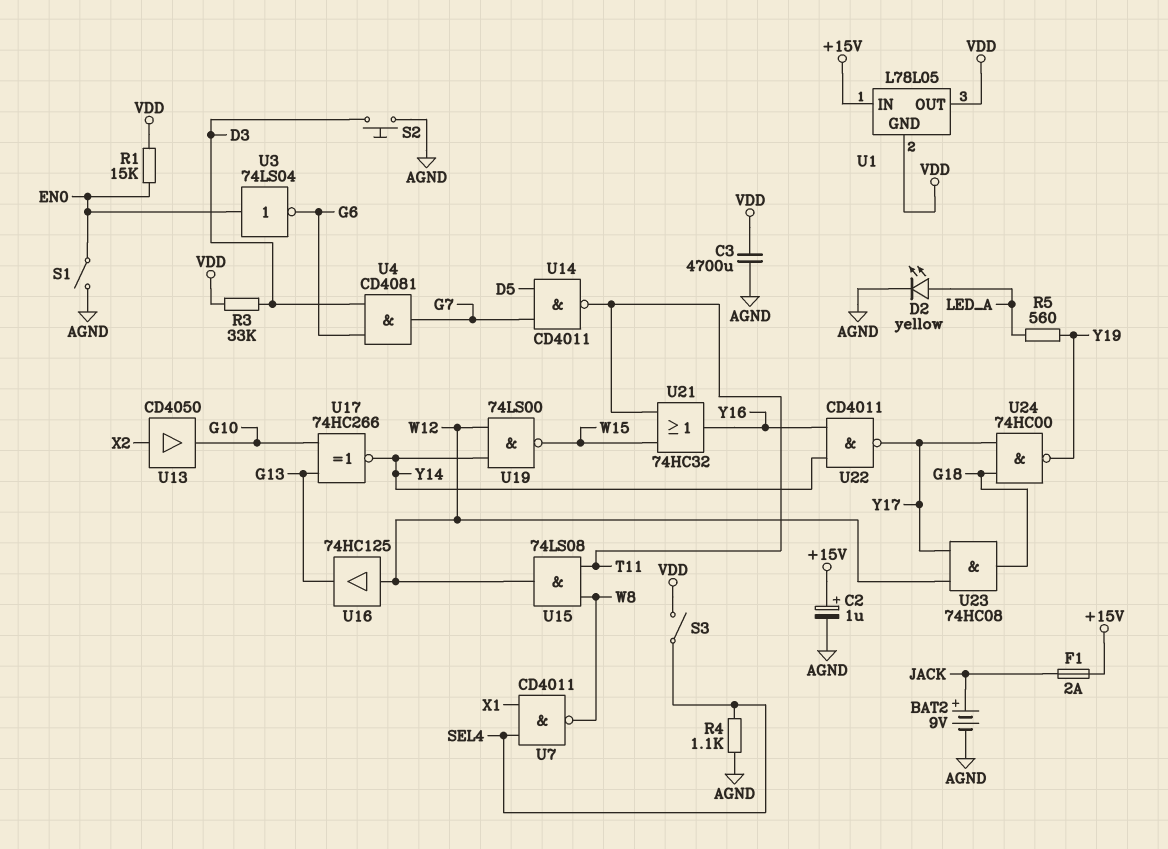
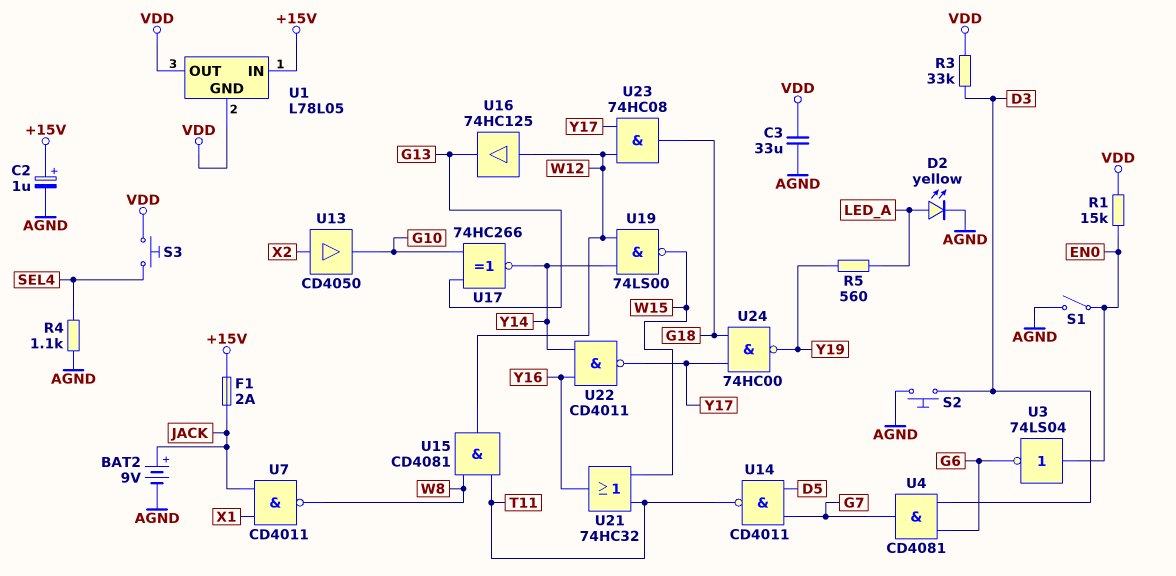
C3: 4700uF (AGND, VDD) -> 33uF (AGND, VDD)
S3: switch (SEL4, VDD) -> button (SEL4, VDD)
U7: NAND CD4011 (in SEL4, in X1, out W8) -> NAND CD4011 (in JACK, in X1, out W8)
U15: AND 74LS08 (in T11, in W8, out W12) -> AND CD4081 (in T11, in W8, out W12)

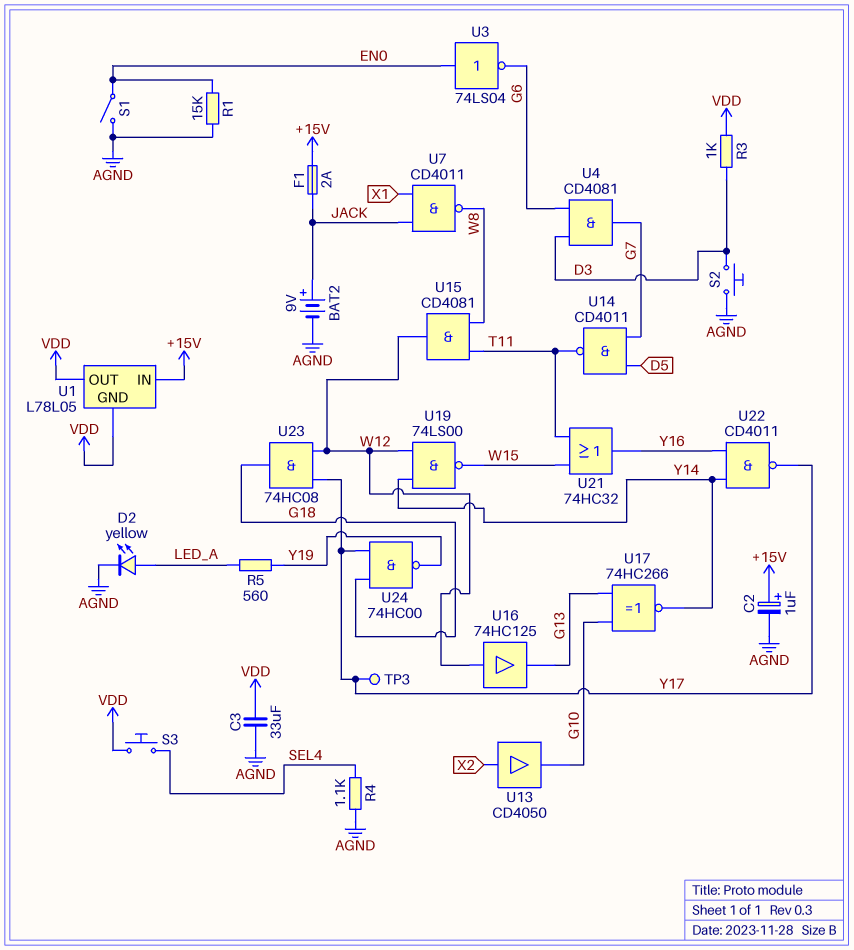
R1: 15k (EN0, VDD) -> 15k (AGND, EN0)
R3: 33k (D3, VDD) -> 1k (D3, VDD)
TP3: none -> test point (Y17)

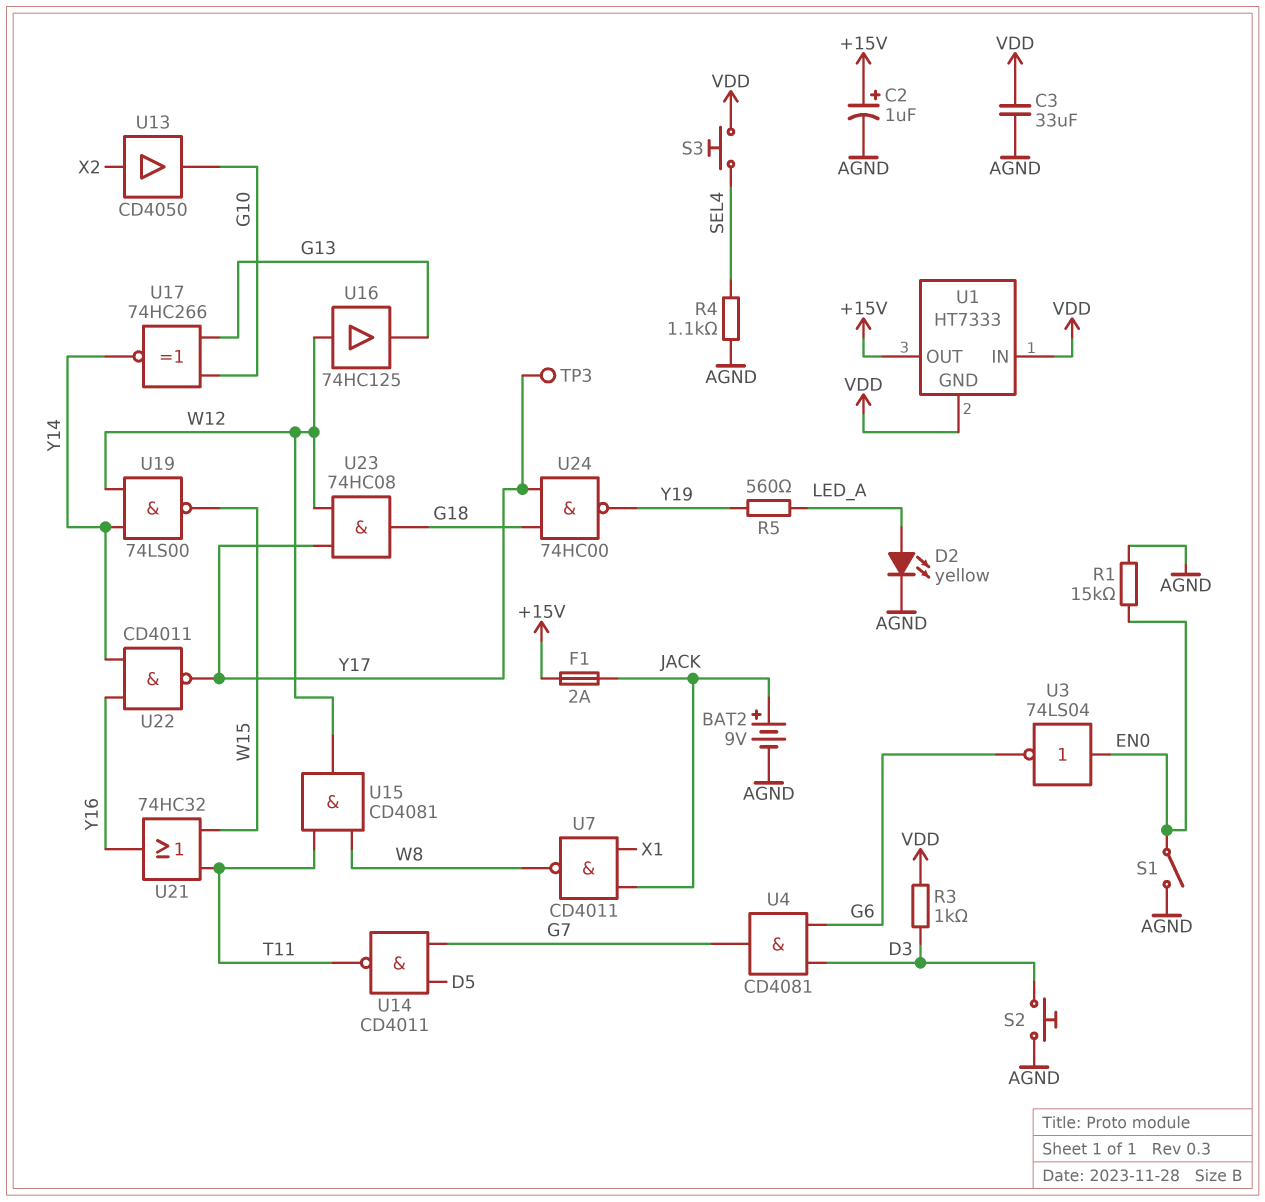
U1: L78L05 -> HT7333
U1 pin IN: +15V -> VDD
U1 pin OUT: VDD -> +15V

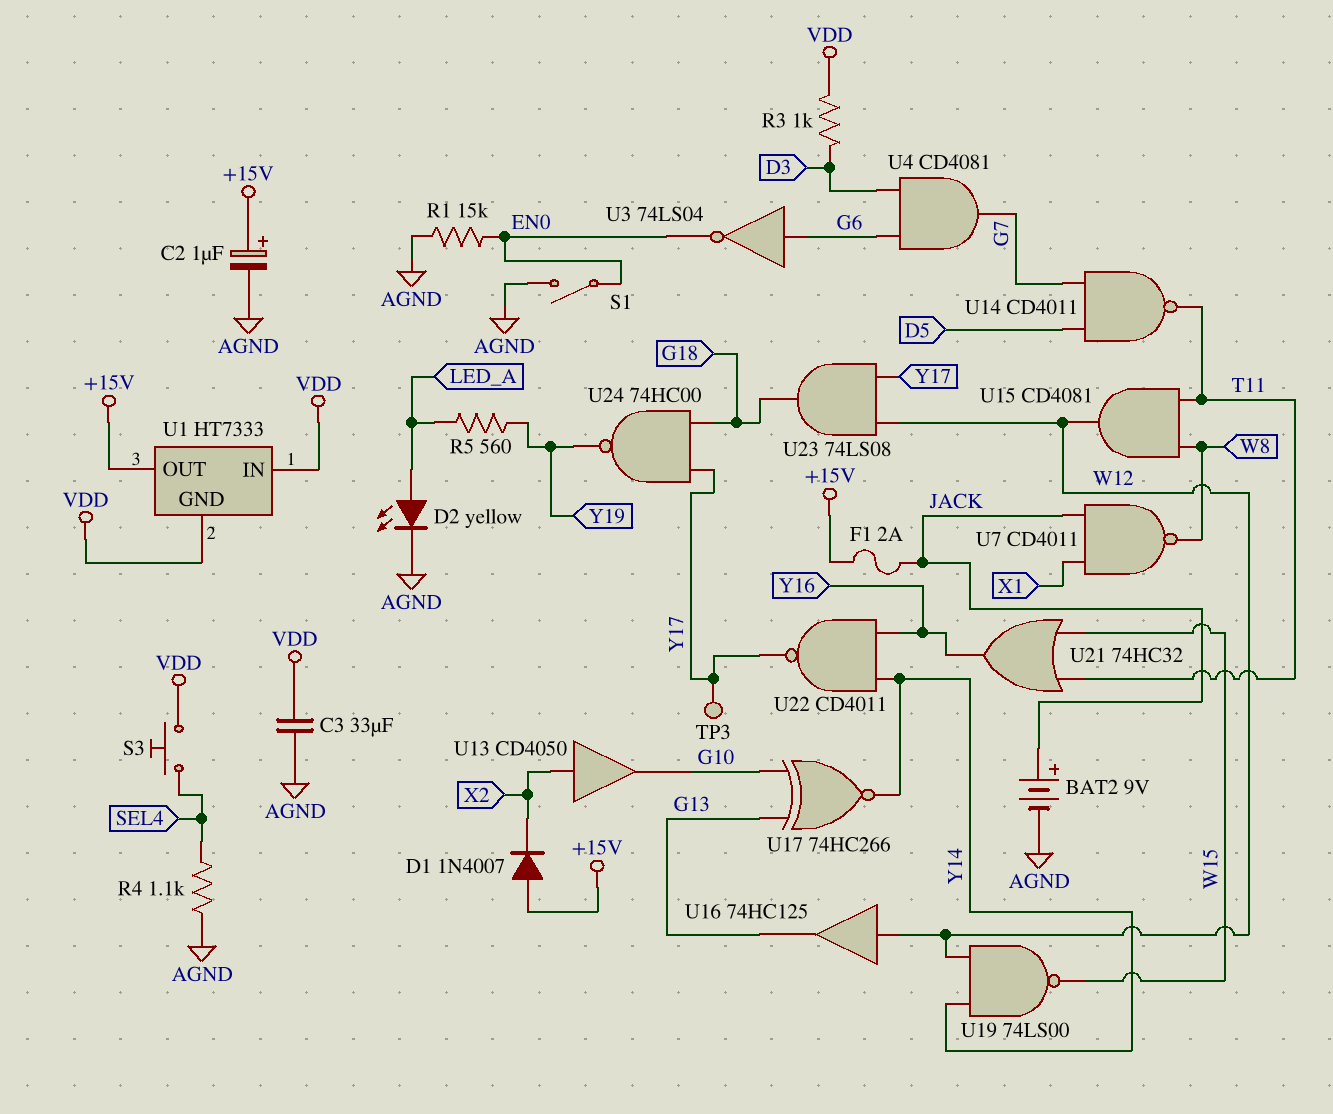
D1: none -> diode 1N4007 (A +15V, K X2)
S2: button (AGND, D3) -> none
U3: NOT 74LS04 (in EN0, out G6) -> NOT 74LS04 (in G6, out EN0)
U23: AND 74HC08 (in W12, in Y17, out G18) -> AND 74LS08 (in W12, in Y17, out G18)

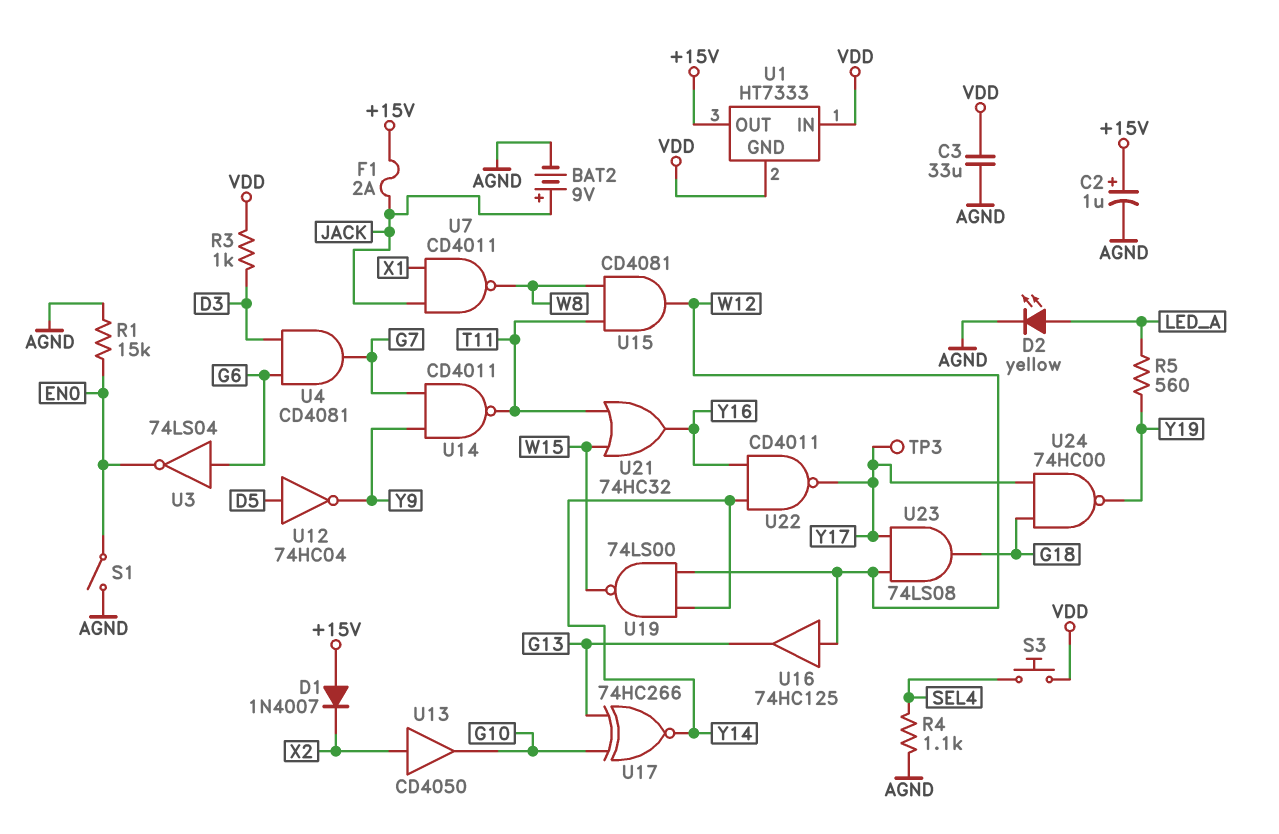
U12: none -> NOT 74HC04 (in D5, out Y9)
U14: NAND CD4011 (in D5, in G7, out T11) -> NAND CD4011 (in G7, in Y9, out T11)

